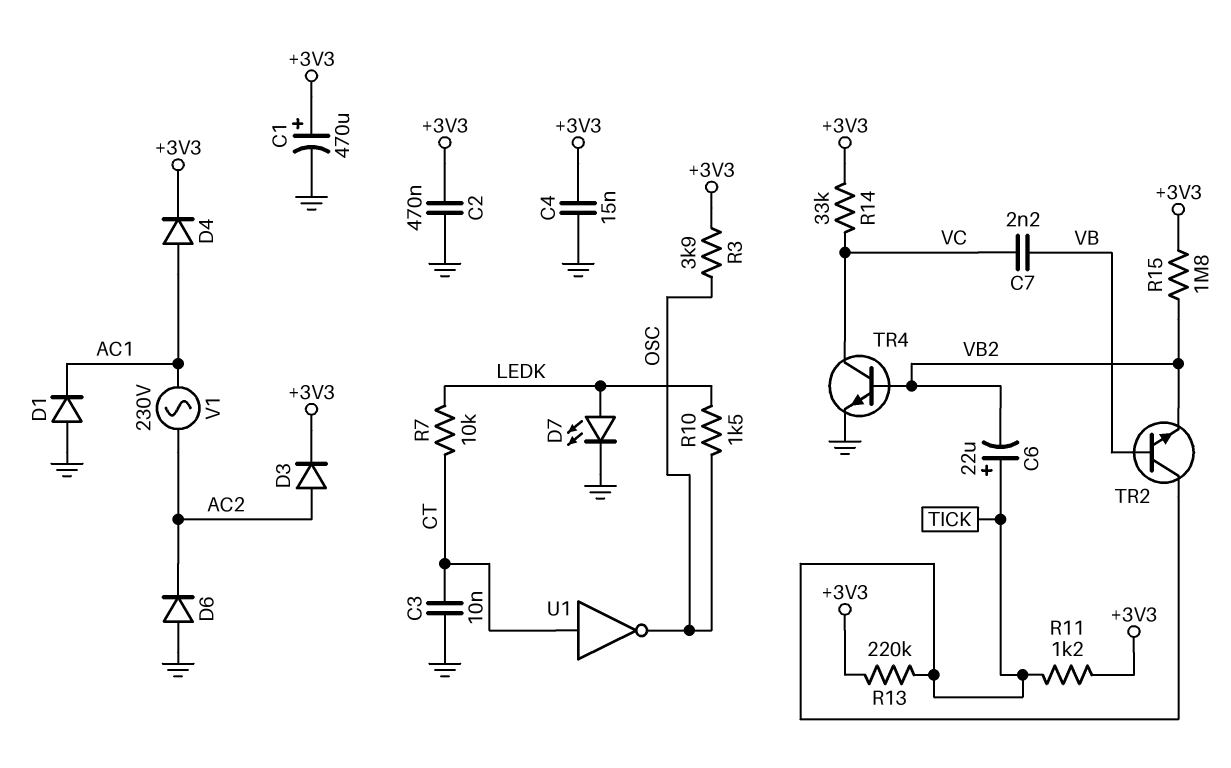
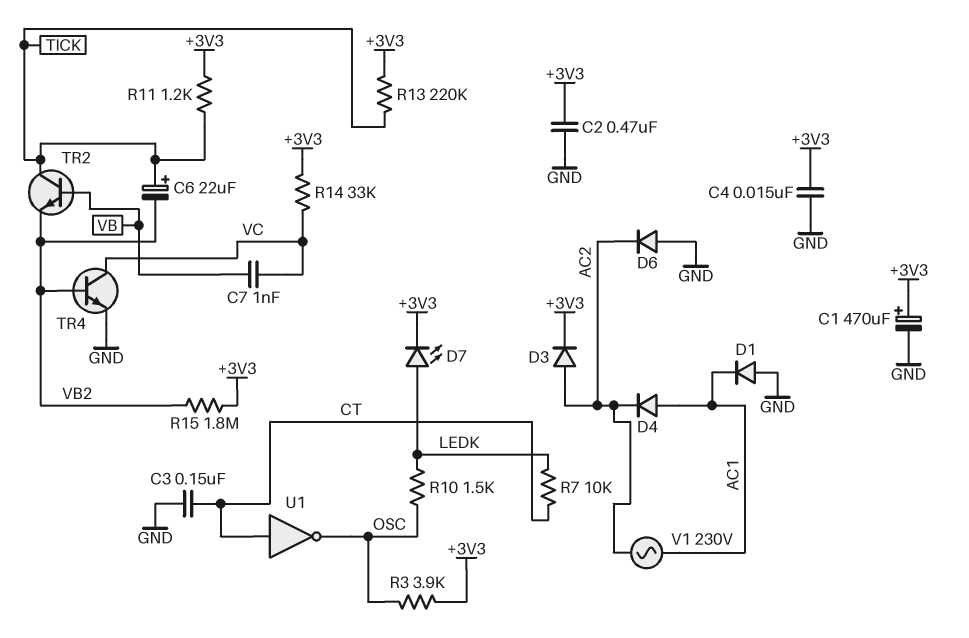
C3: 10nF (CT, GND) -> 150nF (CT, GND)
C7: 2.2nF (VB, VC) -> 1nF (VB, VC)
D4: diode (A AC1, K +3V3) -> diode (A AC1, K AC2)
D7: LED (A LEDK, K GND) -> LED (A LEDK, K +3V3)

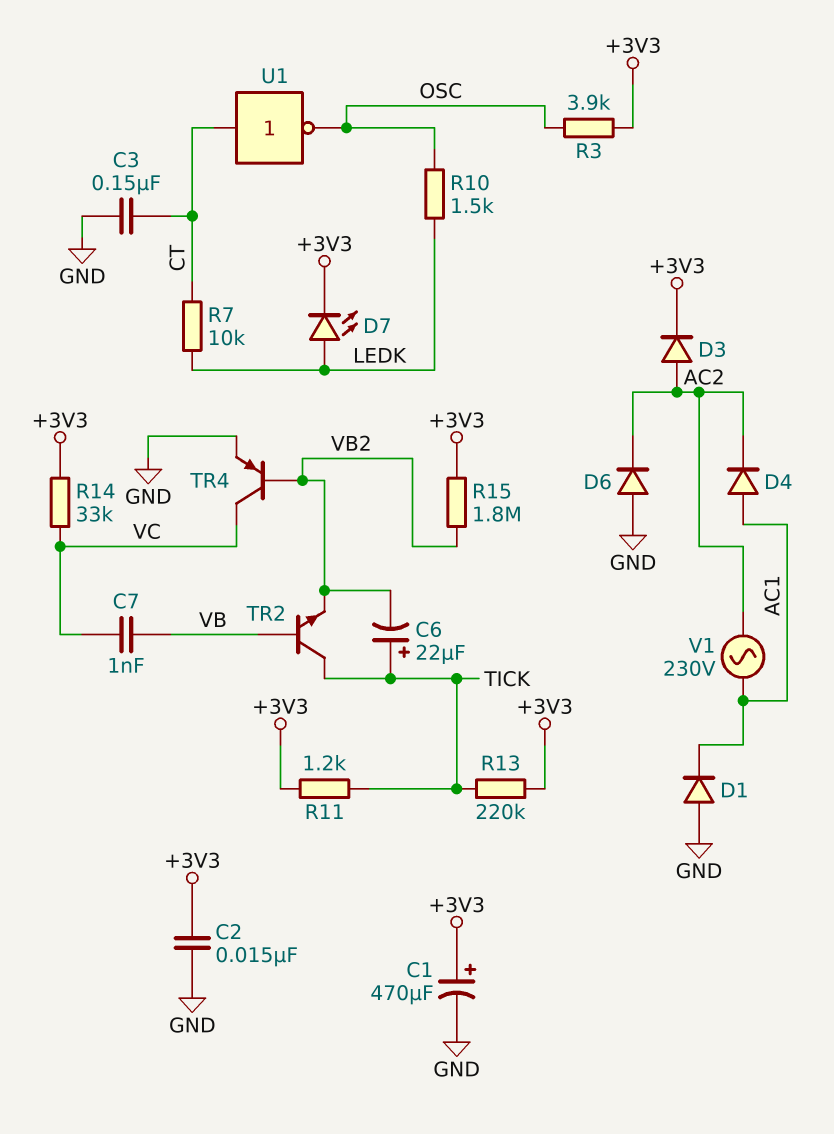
C2: 470nF (+3V3, GND) -> 15nF (+3V3, GND)
C4: 15nF (+3V3, GND) -> none
TR4: NPN (B VB2, C VC, E GND) -> PNP (B VB2, C VC, E GND)

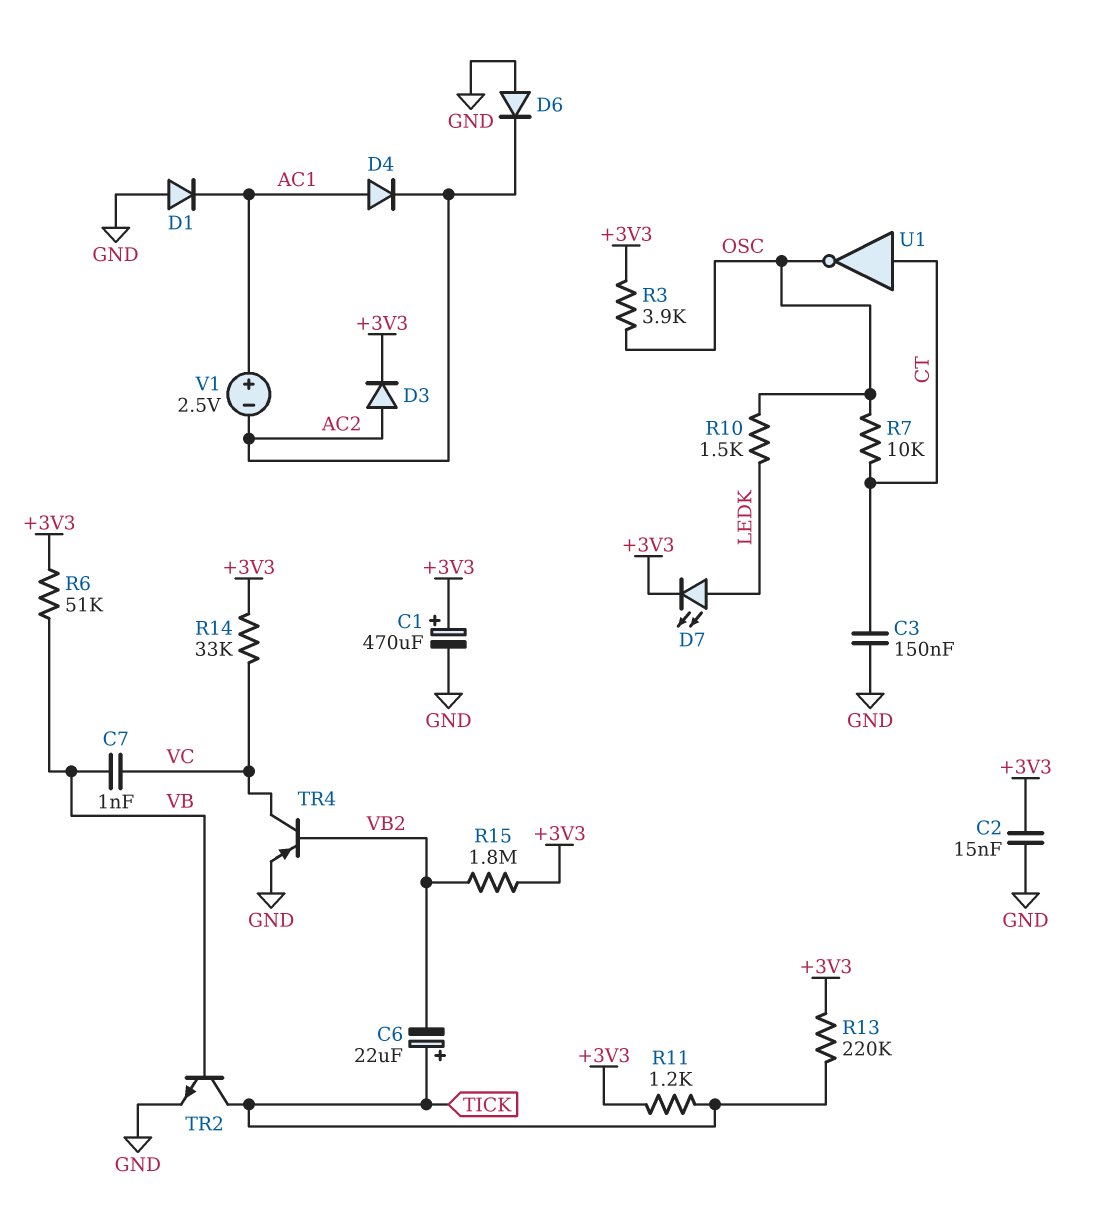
R6: none -> 51k (+3V3, VB)
R7: 10k (CT, LEDK) -> 10k (CT, OSC)
TR2: NPN (B VB, C TICK, E VB2) -> NPN (B VB, C TICK, E GND)
V1: AC 230V (AC1, AC2) -> 2.5V (plus AC1, minus AC2)

